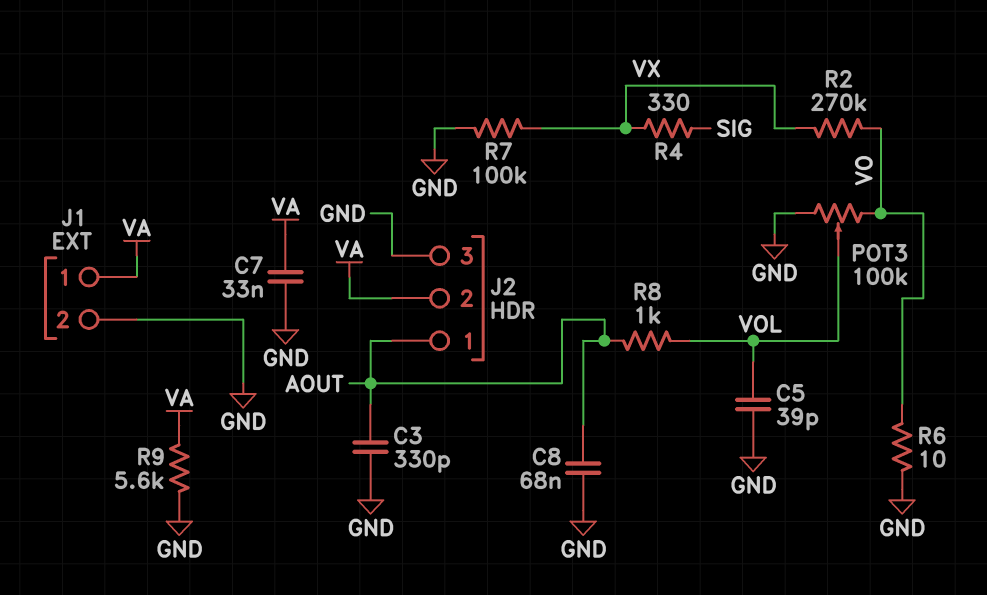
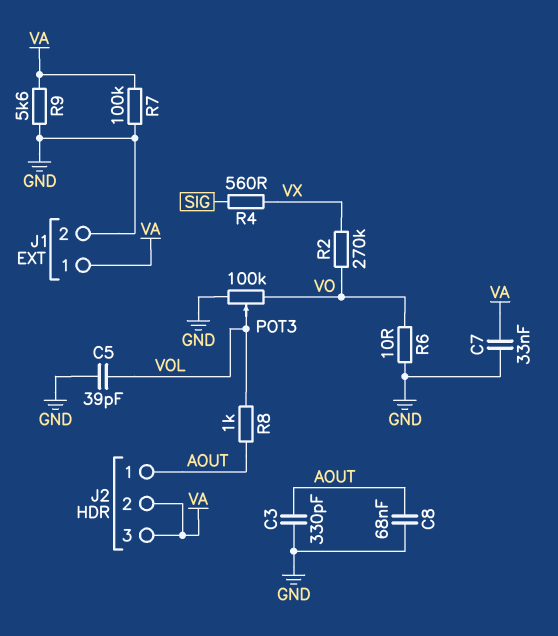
J2 pin 3: GND -> VA
R4: 330 (SIG, VX) -> 560 (SIG, VX)
R7: 100k (GND, VX) -> 100k (GND, VA)

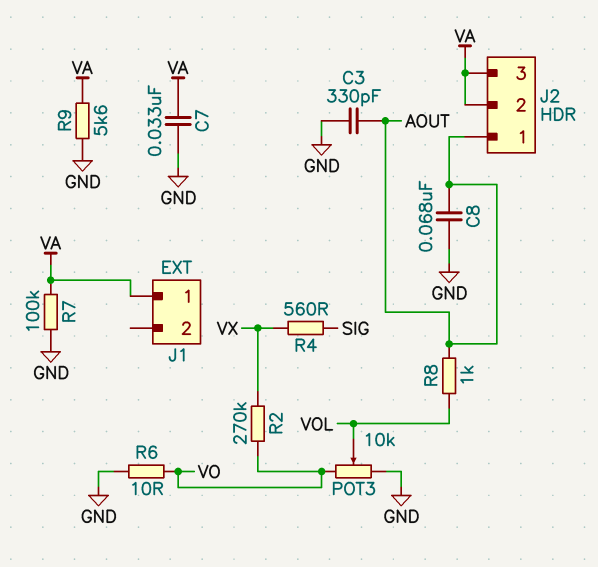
C5: 39pF (GND, VOL) -> none
J1 pin 2: GND -> none
POT3: 100k (GND, VO, wiper VOL) -> 10k (GND, VO, wiper VOL)

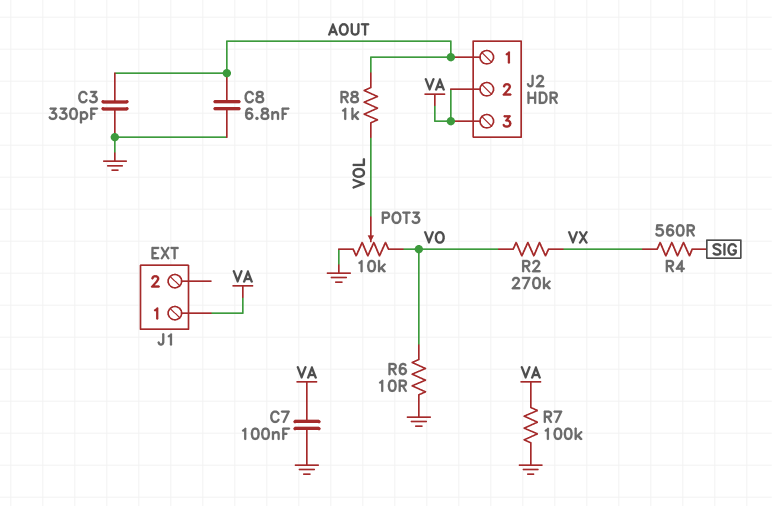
C7: 33nF (GND, VA) -> 100nF (GND, VA)
C8: 68nF (AOUT, GND) -> 6.8nF (AOUT, GND)
R9: 5.6k (GND, VA) -> none

